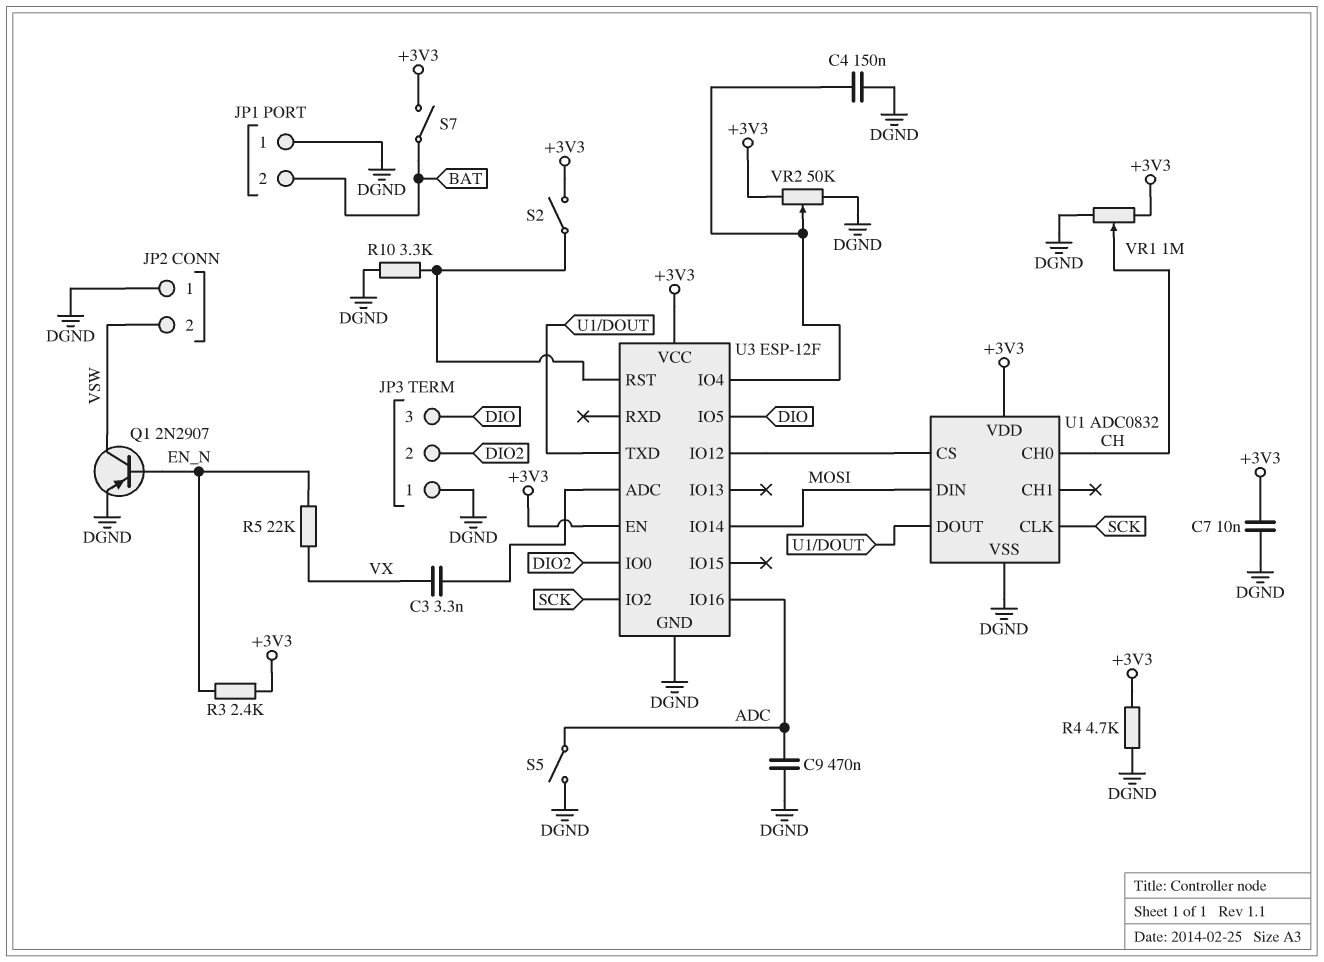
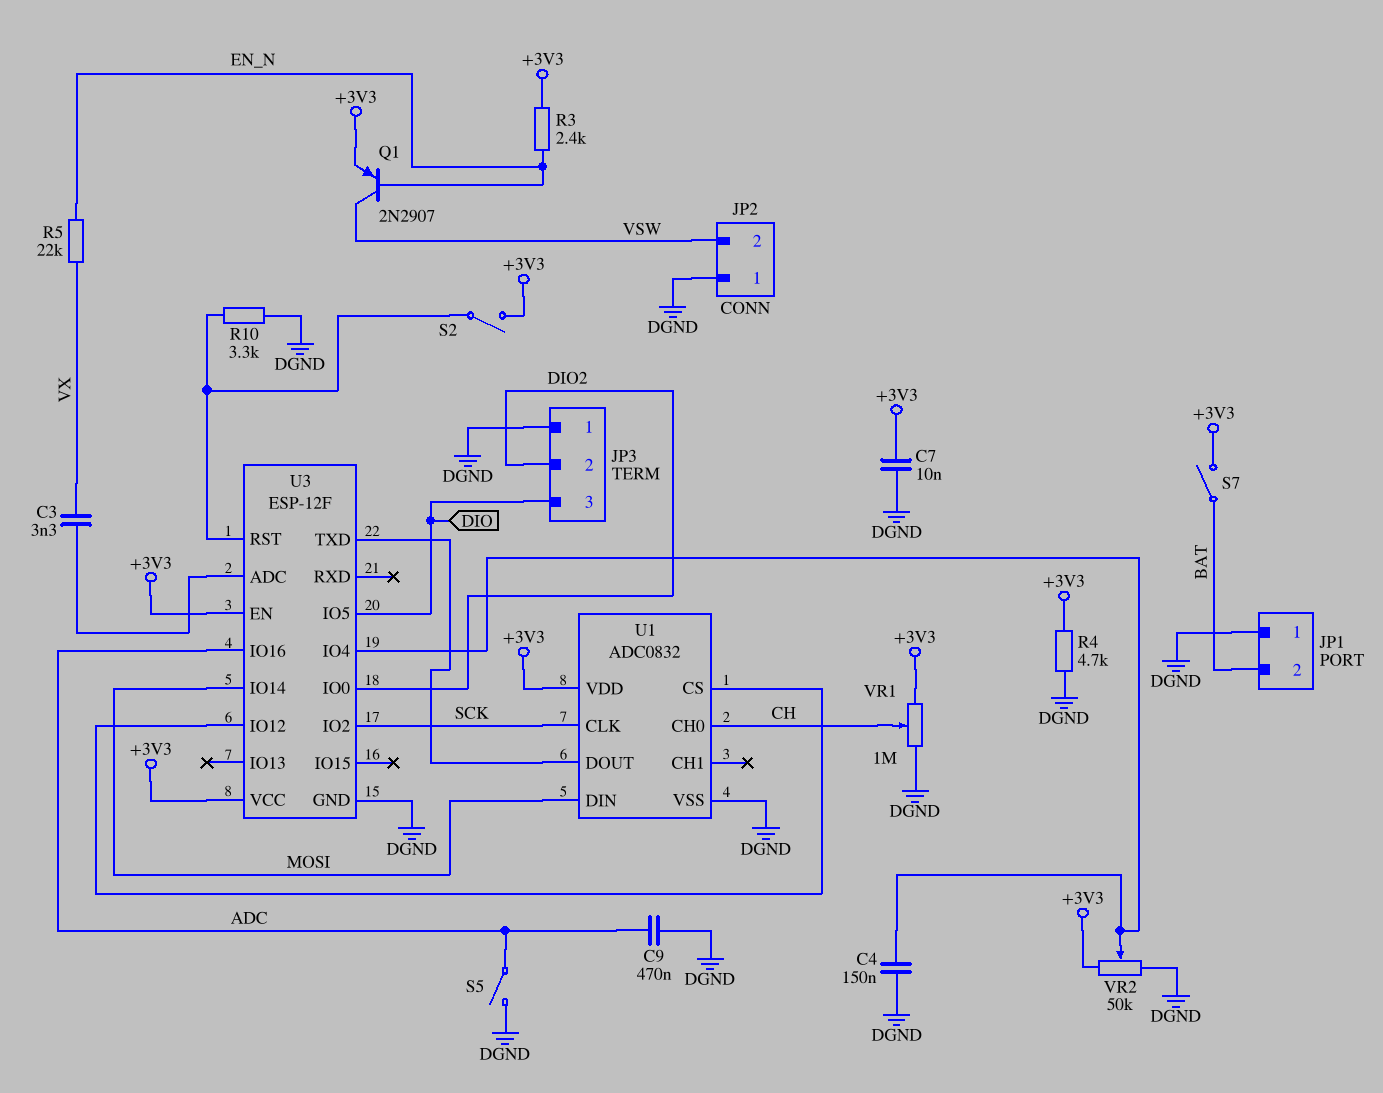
Q1: PNP 2N2907 (B EN_N, C VSW, E DGND) -> PNP 2N2907 (B EN_N, C VSW, E +3V3)

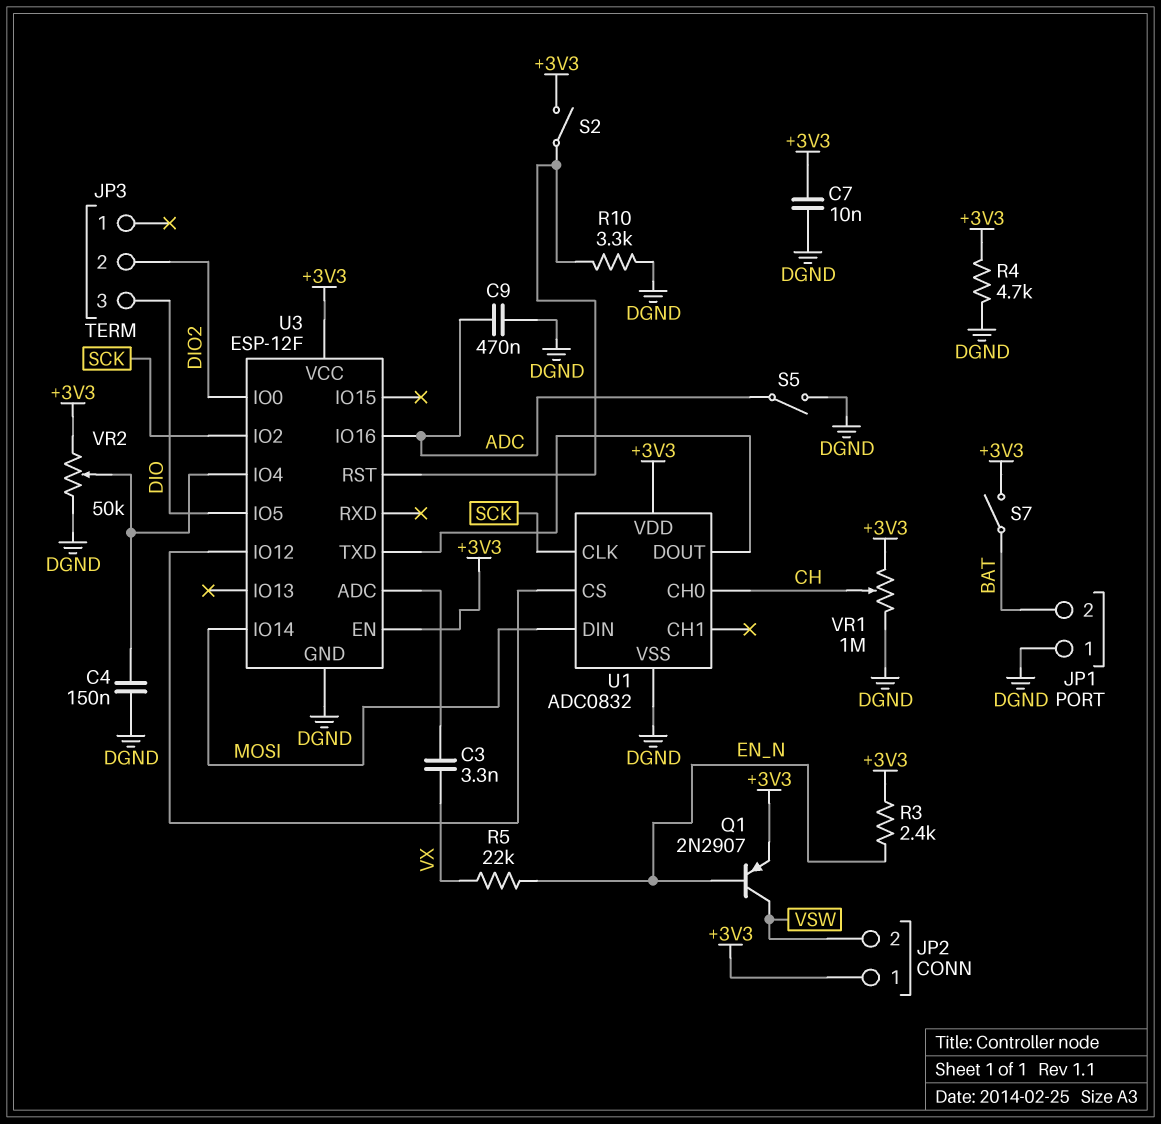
JP2 pin 1: DGND -> +3V3
JP3 pin 1: DGND -> none

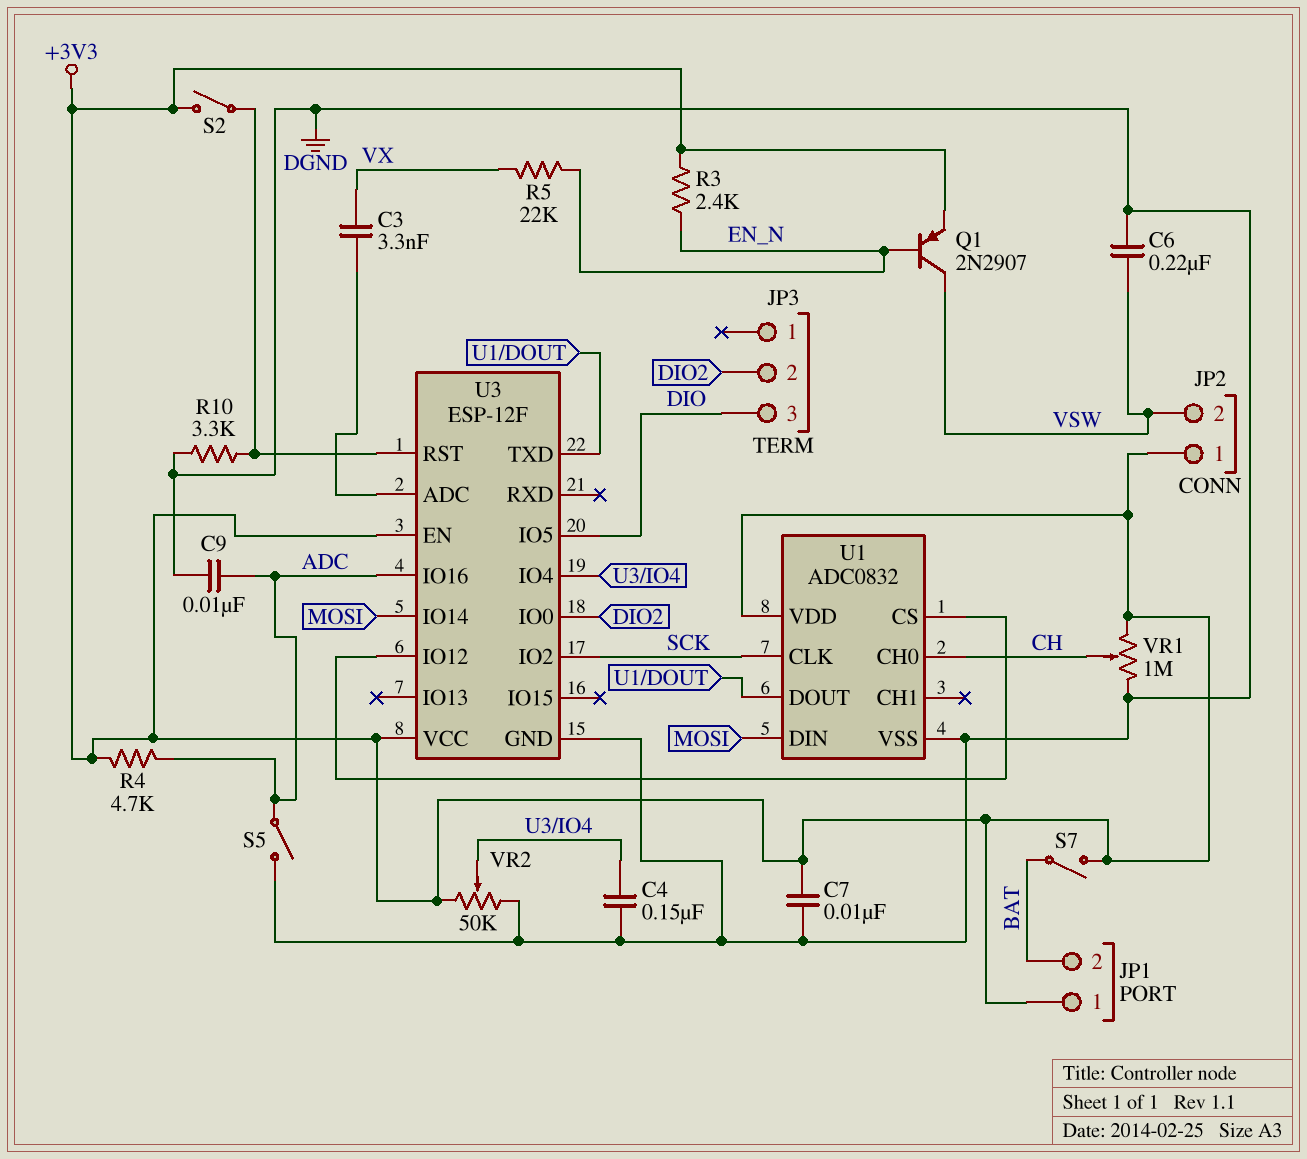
C6: none -> 220nF (DGND, VSW)
C9: 470nF (ADC, DGND) -> 10nF (ADC, DGND)
JP1 pin 1: DGND -> +3V3
R4: 4.7k (+3V3, DGND) -> 4.7k (+3V3, ADC)

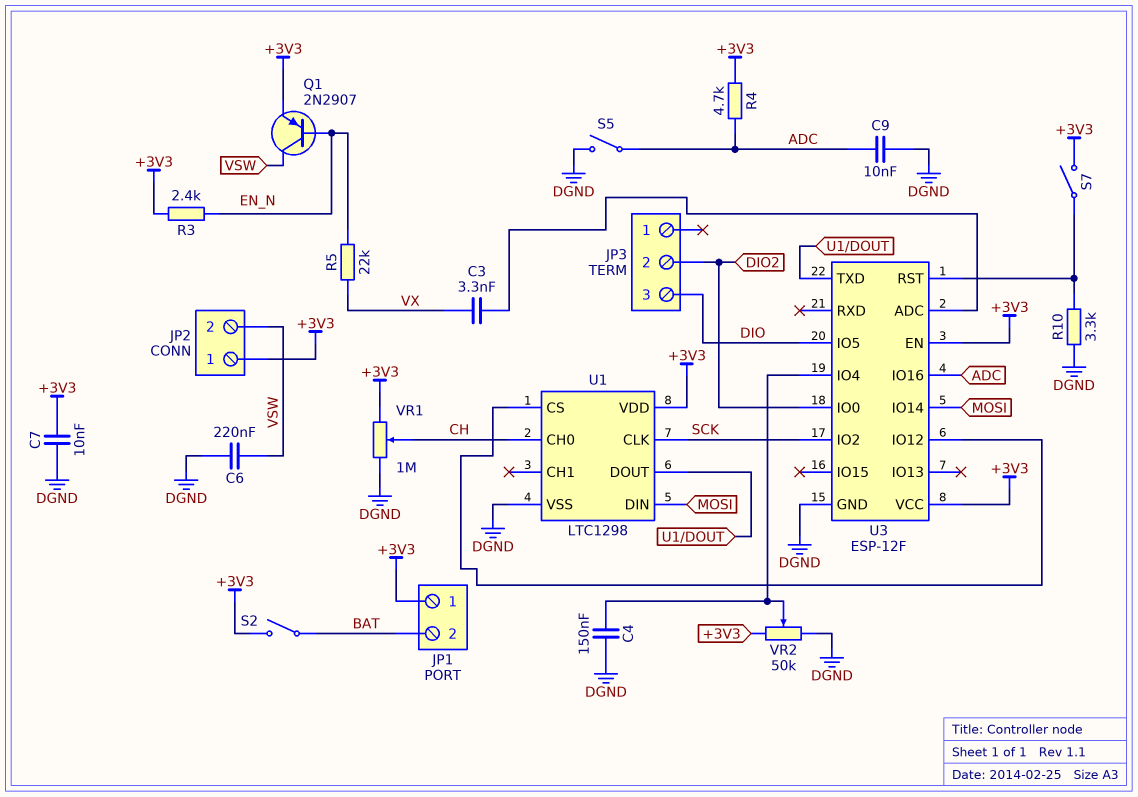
S2: switch (+3V3, U3/RST) -> switch (+3V3, BAT)
S7: switch (+3V3, BAT) -> switch (+3V3, U3/RST)
U1: ADC0832 -> LTC1298

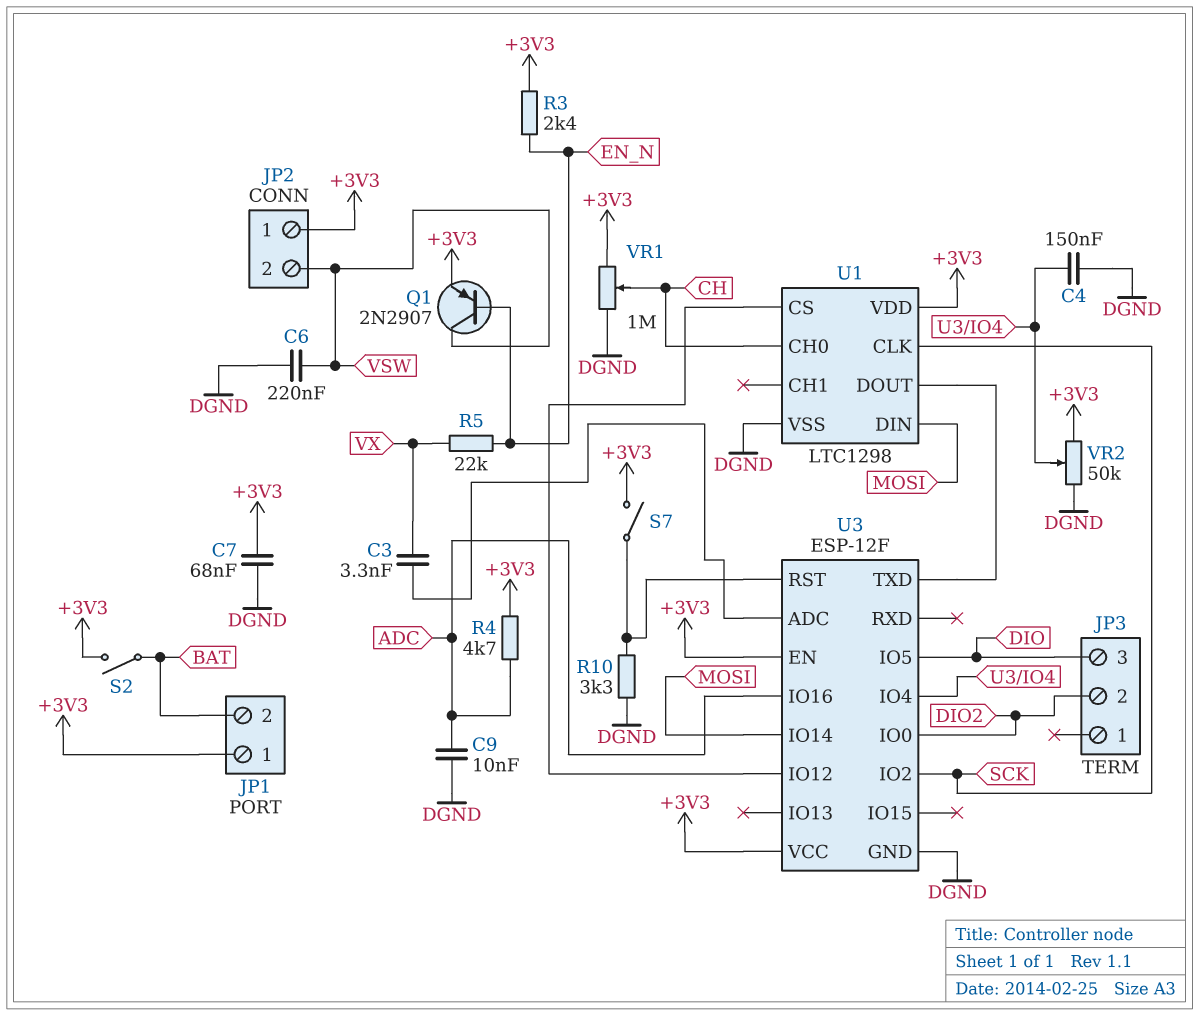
C7: 10nF (+3V3, DGND) -> 68nF (+3V3, DGND)
S5: switch (ADC, DGND) -> none

